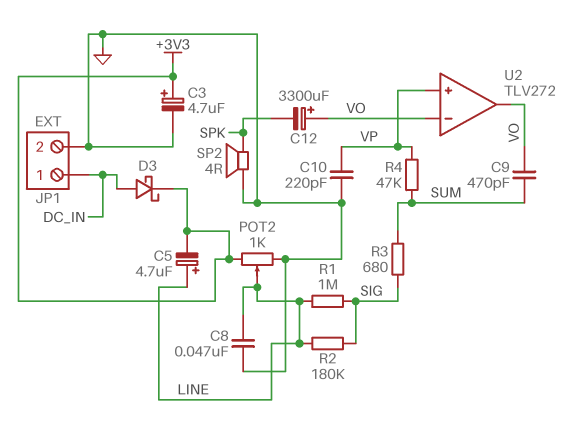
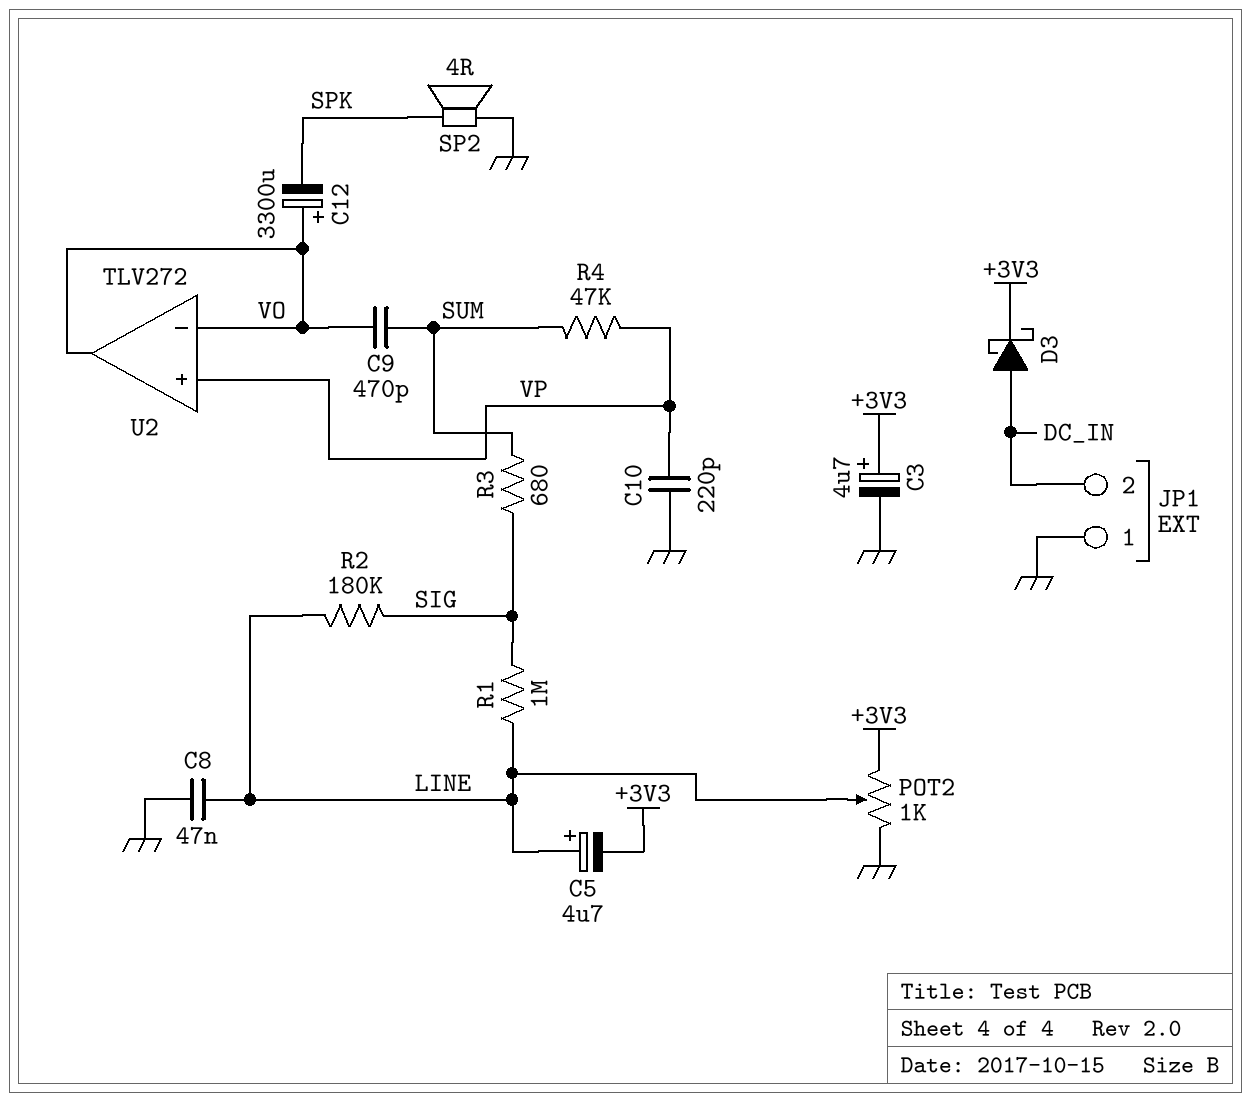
JP1 pin 1: DC_IN -> GND
JP1 pin 2: GND -> DC_IN

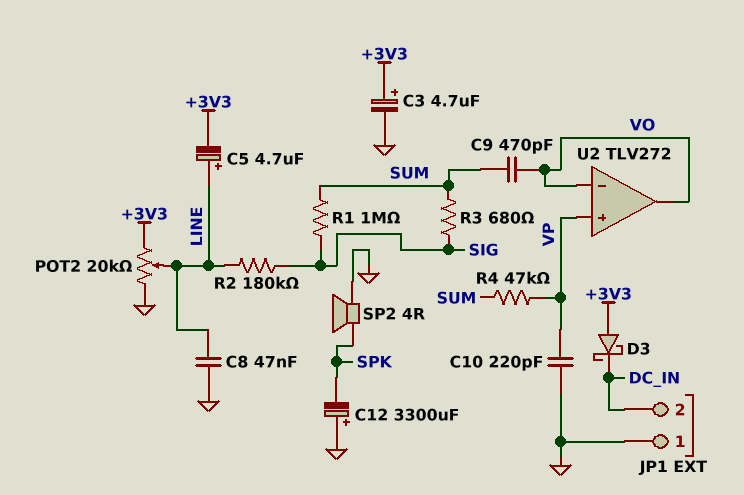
C12: 3300uF (plus VO, minus SPK) -> 3300uF (plus GND, minus SPK)
D3: schottky (A DC_IN, K +3V3) -> schottky (A +3V3, K DC_IN)
POT2: 1k (+3V3, GND, wiper LINE) -> 20k (+3V3, GND, wiper LINE)
R1: 1M (LINE, SIG) -> 1M (SIG, SUM)

